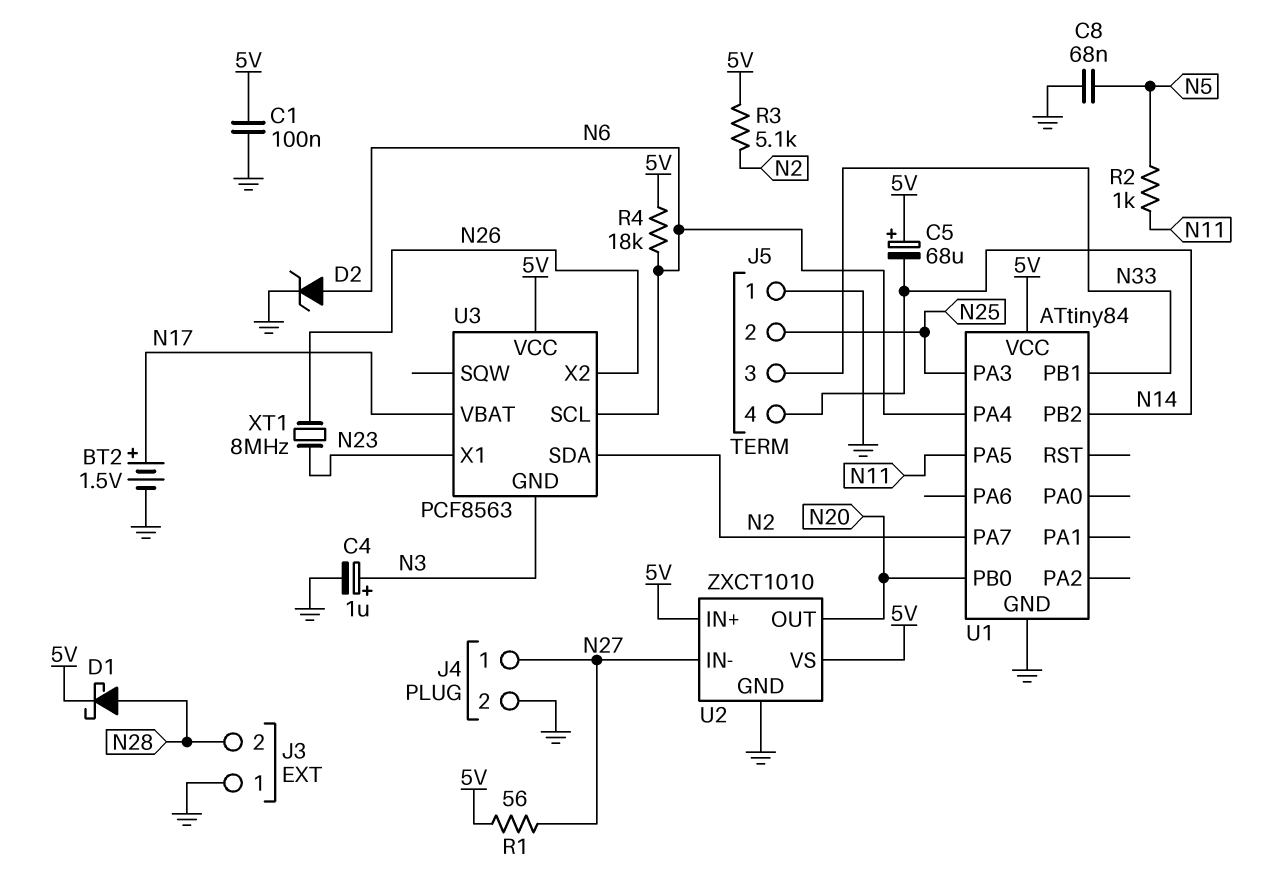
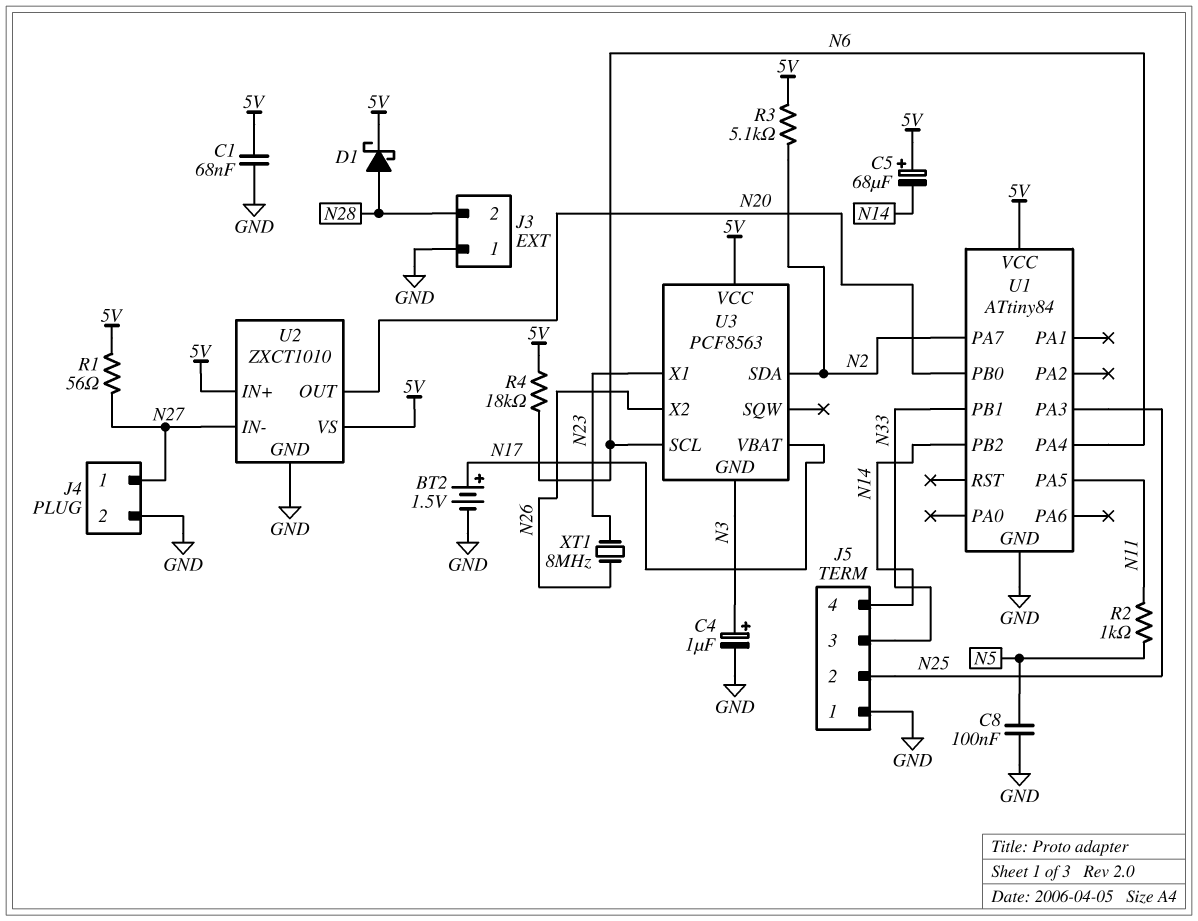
C1: 100nF (5V, GND) -> 68nF (5V, GND)
C8: 68nF (GND, N5) -> 100nF (GND, N5)
D2: zener (A N6, K GND) -> none

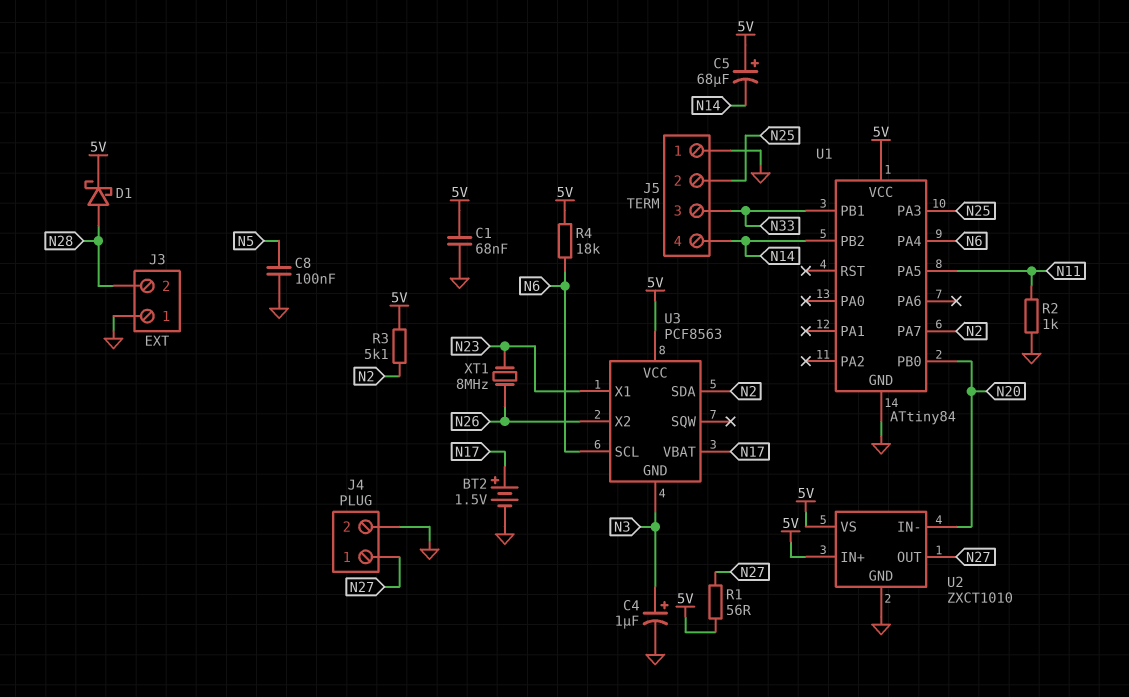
R2: 1k (N5, N11) -> 1k (GND, N11)
U2 pin IN-: N27 -> N20
U2 pin OUT: N20 -> N27

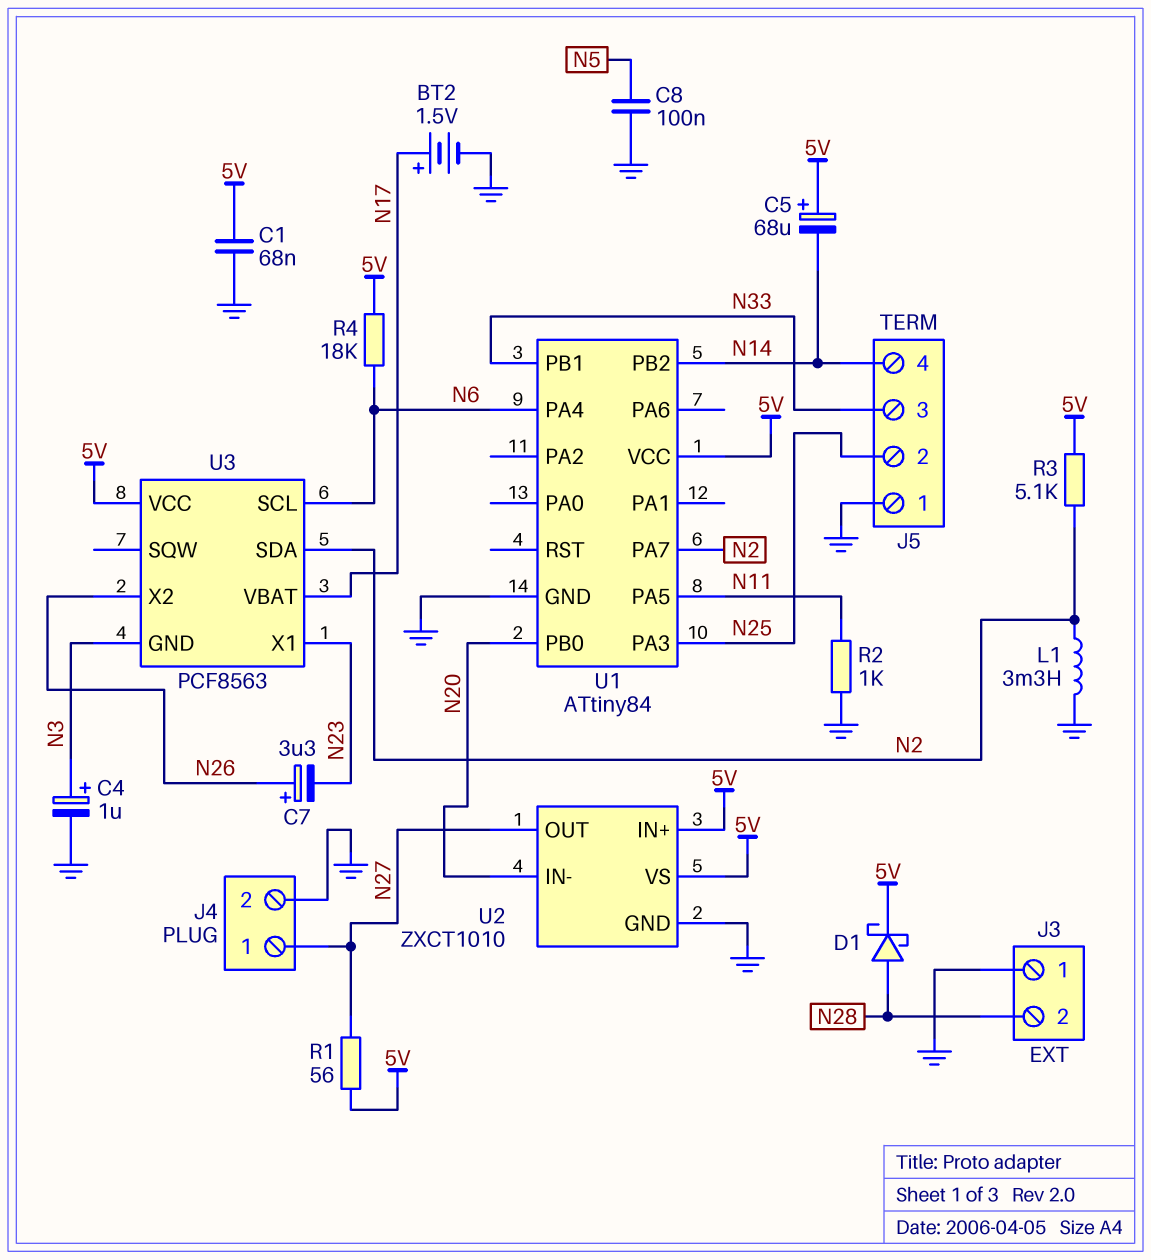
C7: none -> 3.3uF (plus N26, minus N23)
L1: none -> 3.3mH (GND, N2)
XT1: 8MHz (N23, N26) -> none

